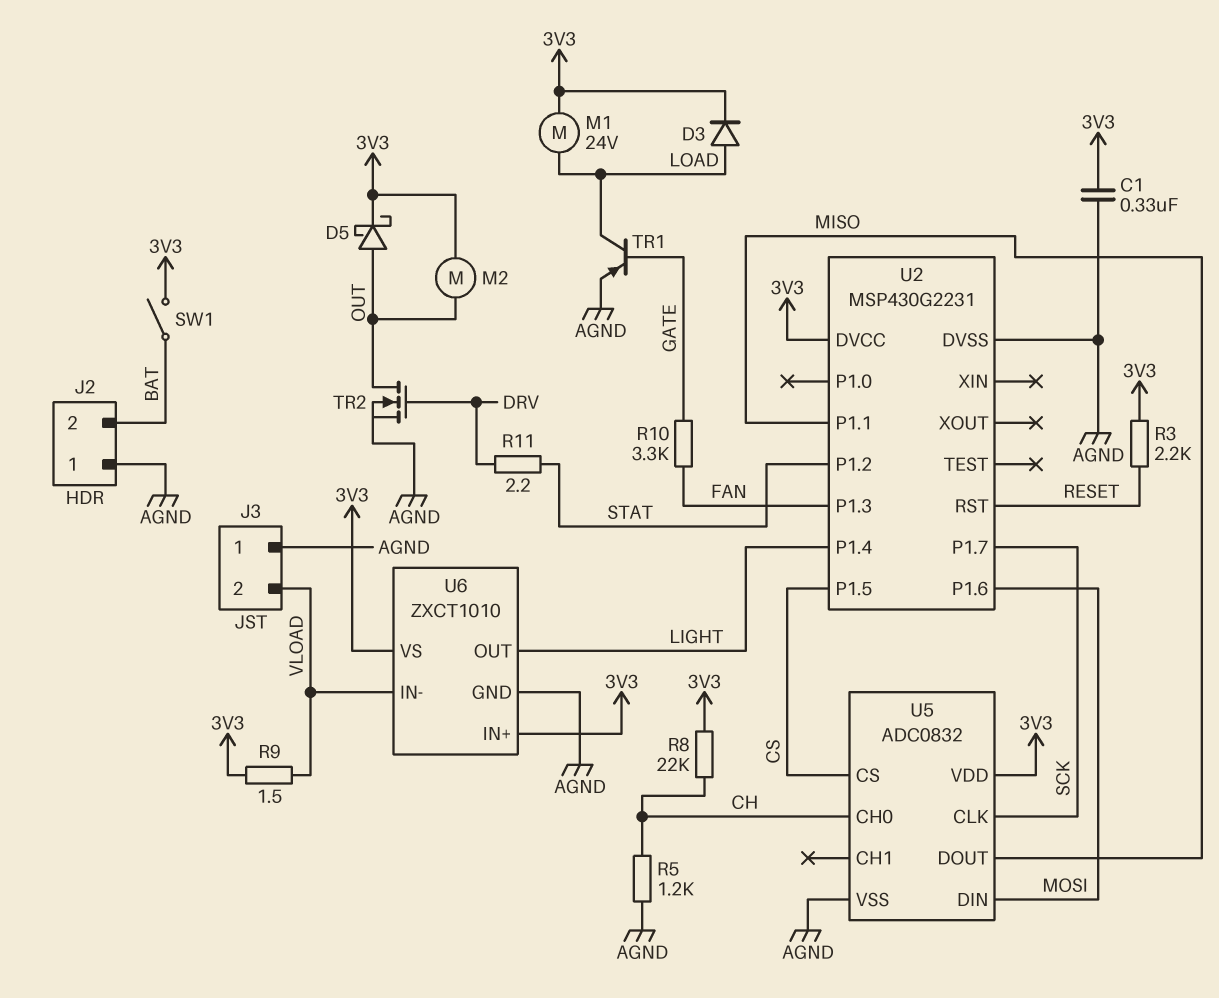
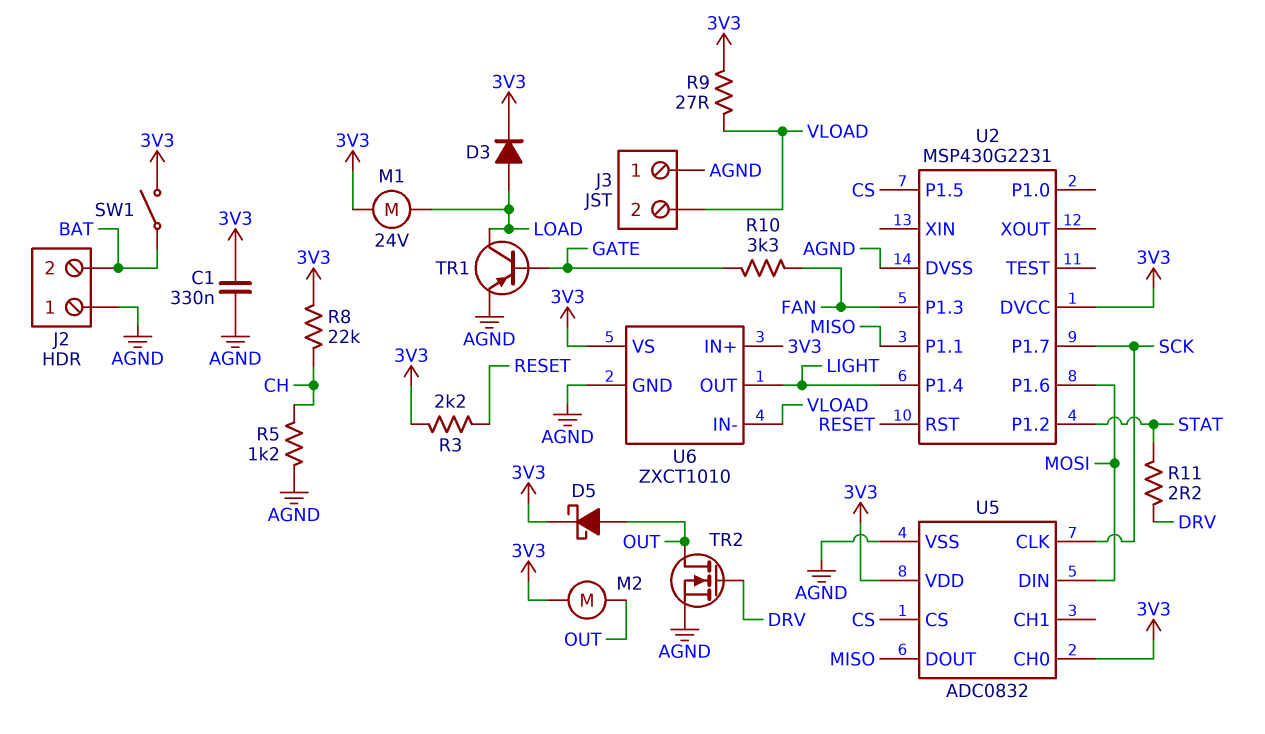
R9: 1.5 (3V3, VLOAD) -> 27 (3V3, VLOAD)
U5 pin CH0: CH -> 3V3

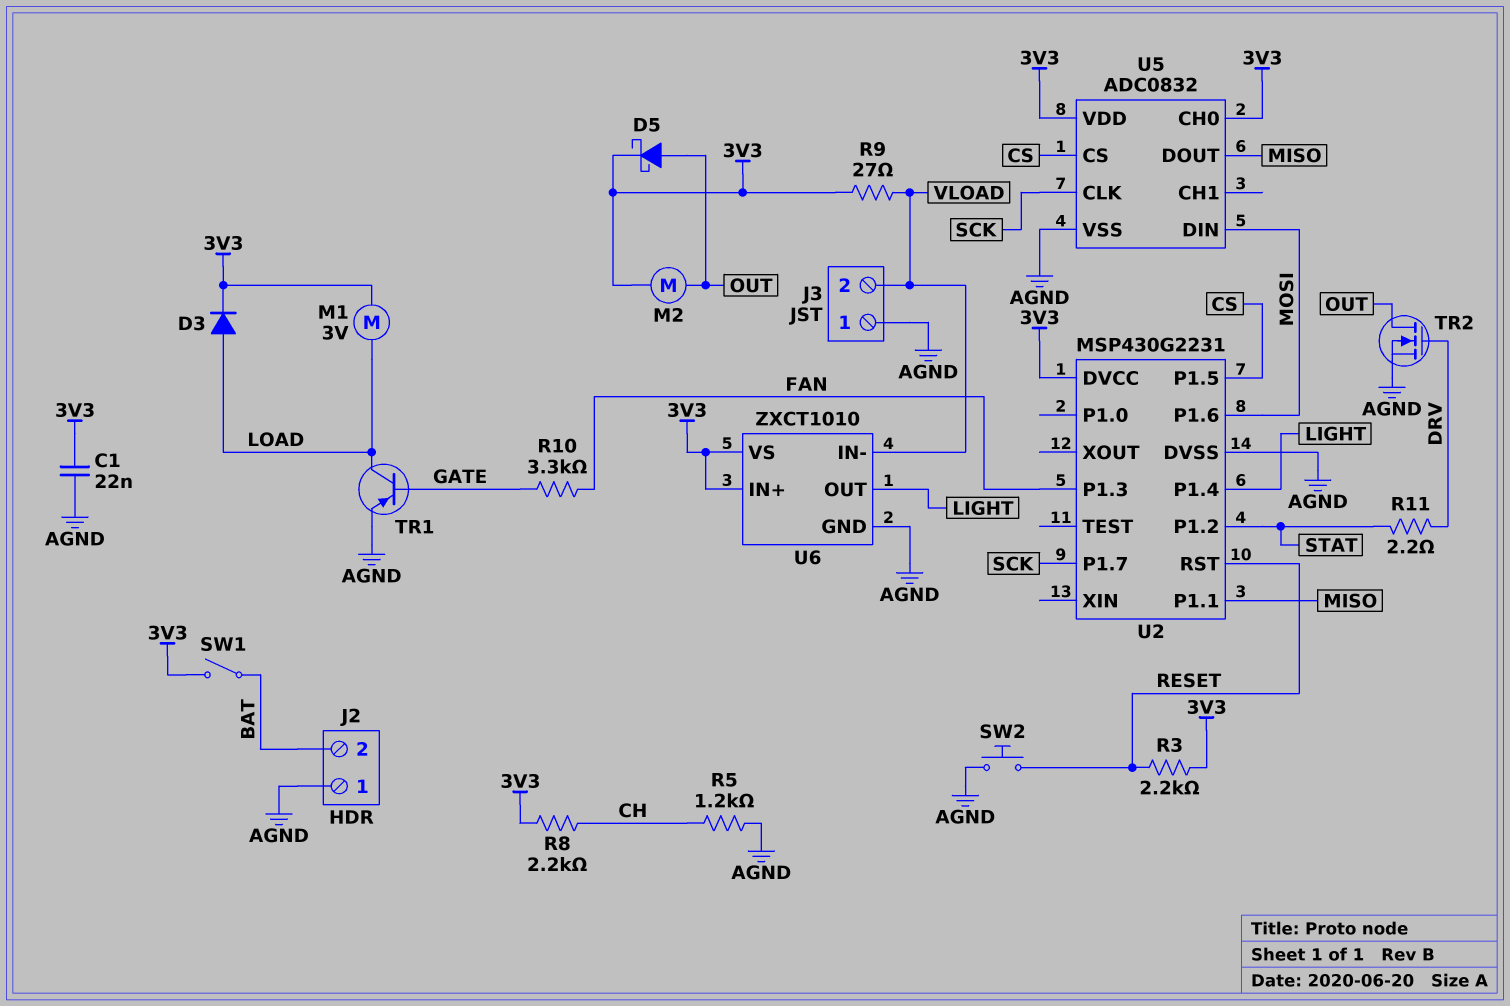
C1: 330nF (3V3, AGND) -> 22nF (3V3, AGND)
M1: motor 24V (3V3, LOAD) -> motor 3V (3V3, LOAD)
R8: 22k (3V3, CH) -> 2.2k (3V3, CH)
SW2: none -> button (AGND, RESET)

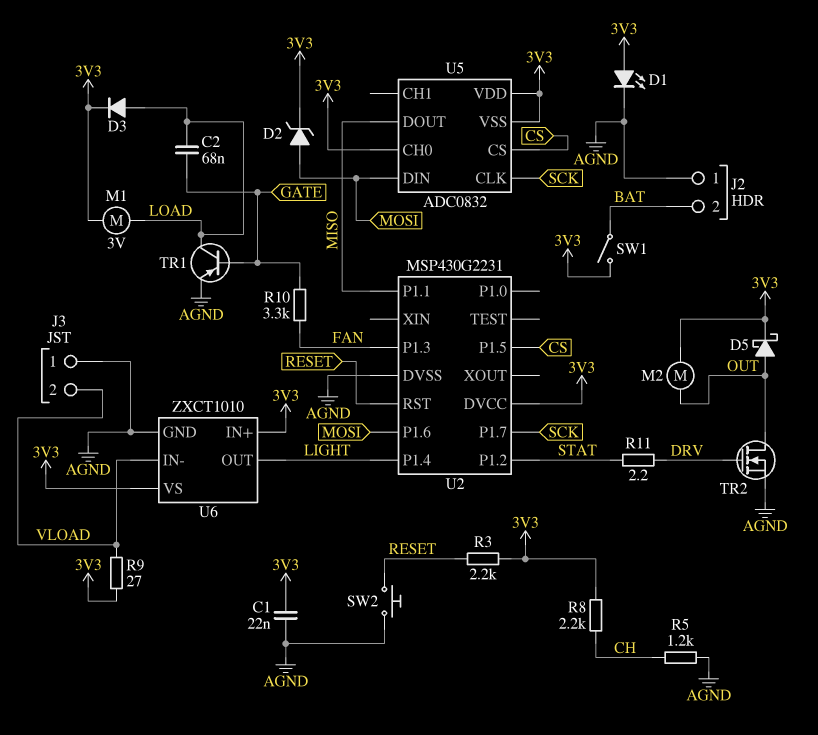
C2: none -> 68nF (GATE, LOAD)
D1: none -> LED (A 3V3, K AGND)
D2: none -> zener (A MOSI, K 3V3)
U5 pin VSS: AGND -> 3V3

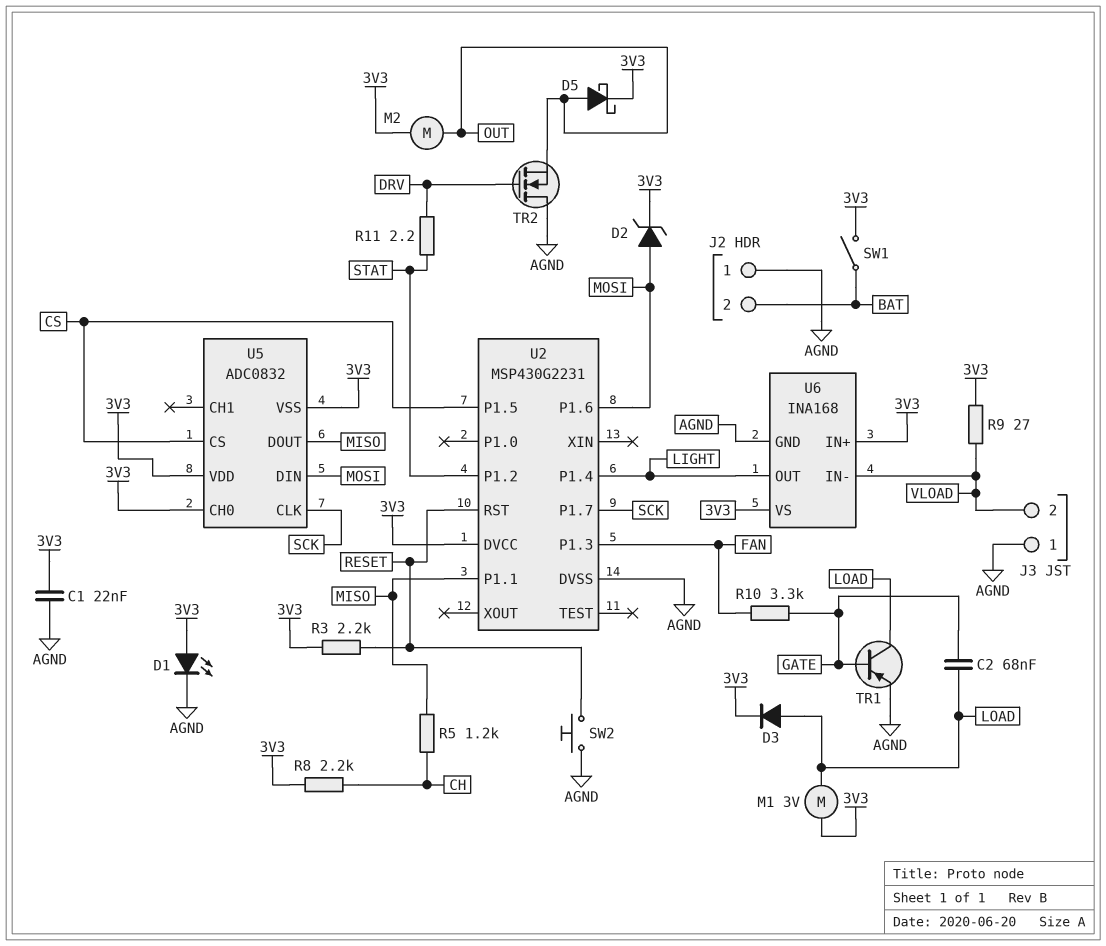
R5: 1.2k (AGND, CH) -> 1.2k (CH, MISO)
TR2: NMOS (G DRV, D OUT, S AGND) -> NMOS (G DRV, D AGND, S OUT)
U6: ZXCT1010 -> INA168

